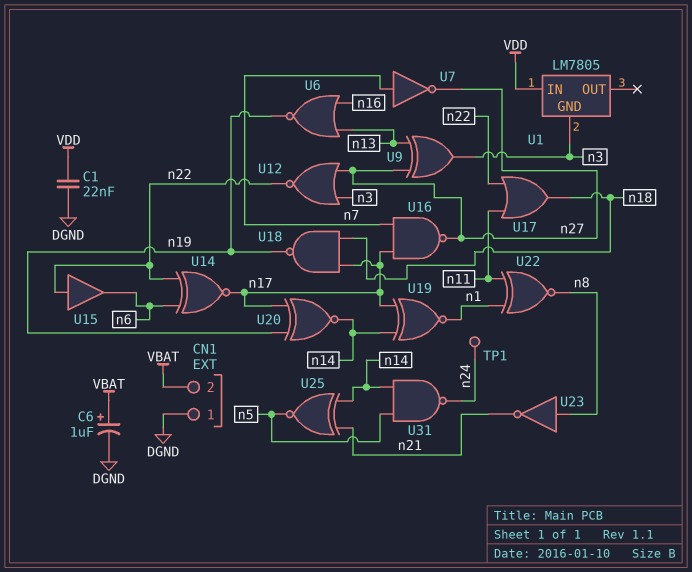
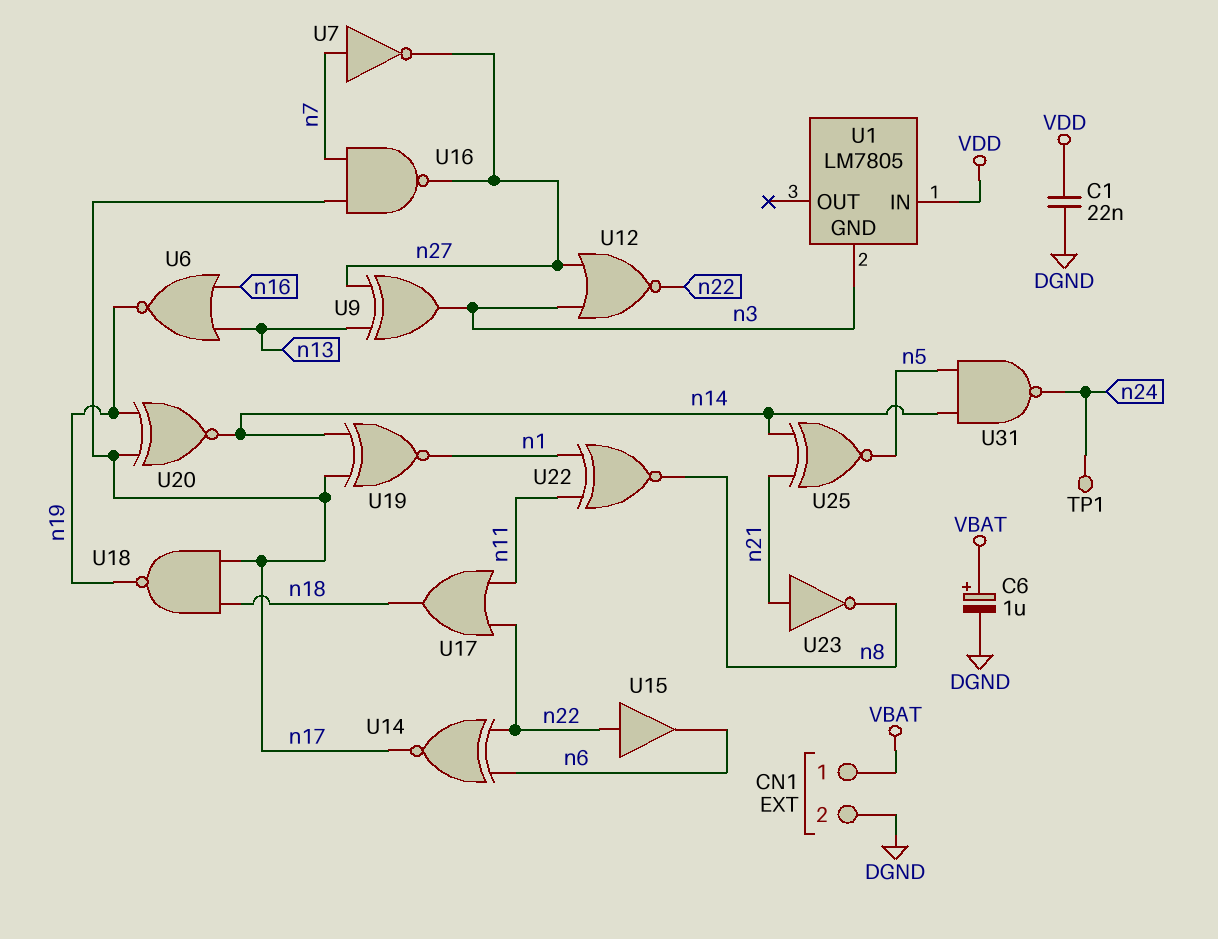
CN1 pin 1: DGND -> VBAT
CN1 pin 2: VBAT -> DGND
U23: NOT (in n8, out n21) -> NOT (in n21, out n8)

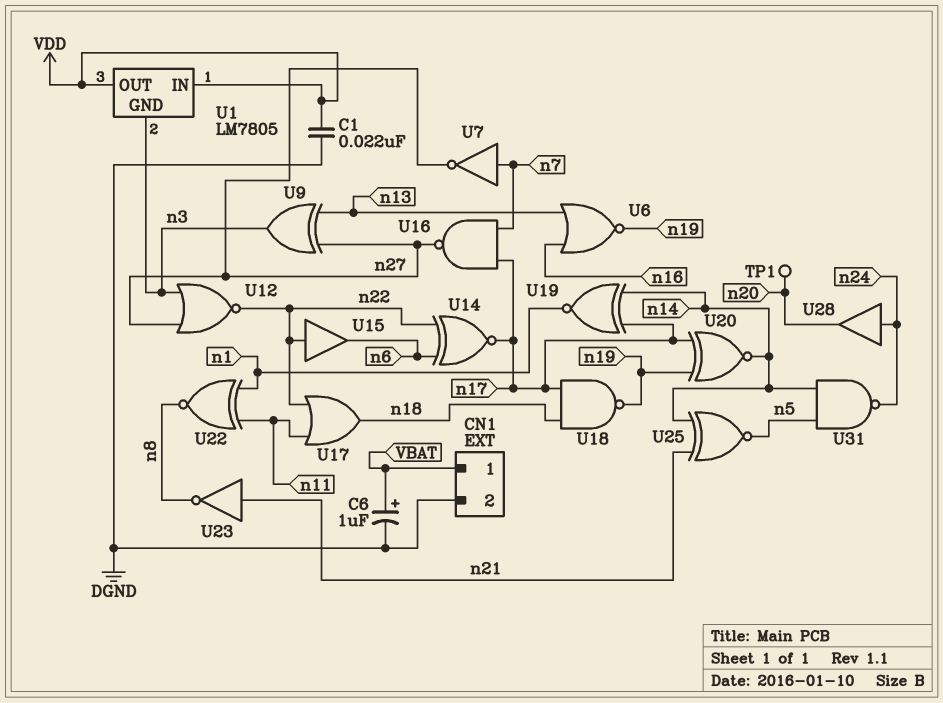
TP1: test point (n24) -> test point (n20)
U1 pin OUT: none -> VDD
U28: none -> buffer (in n24, out n20)

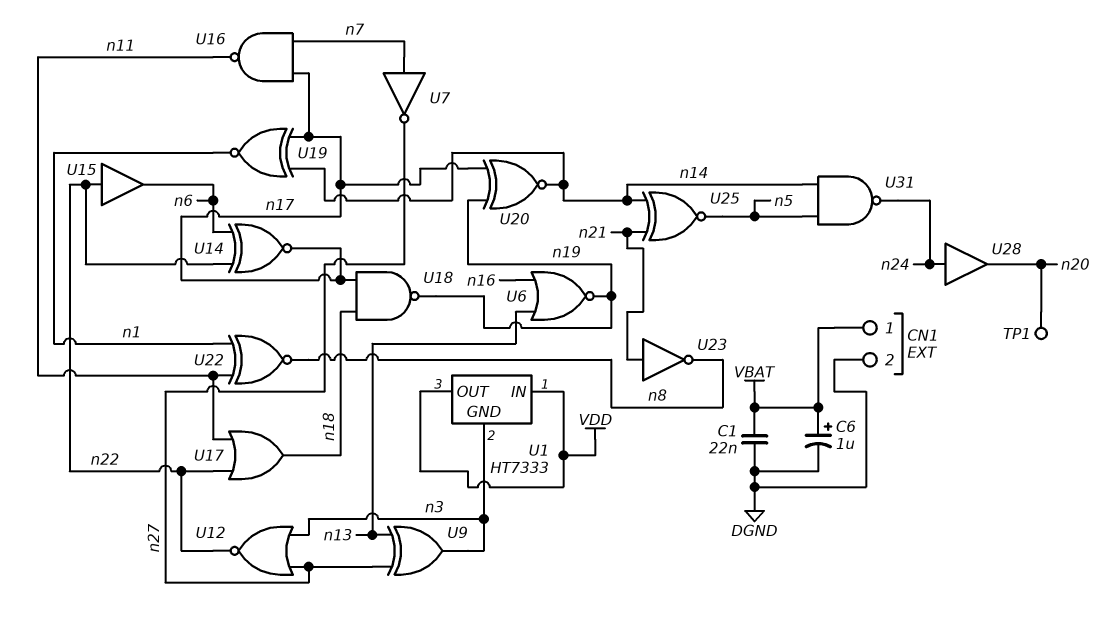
C1: 22nF (DGND, VDD) -> 22nF (DGND, VBAT)
U1: LM7805 -> HT7333
U16: NAND (in n7, in n17, out n27) -> NAND (in n7, in n17, out n11)

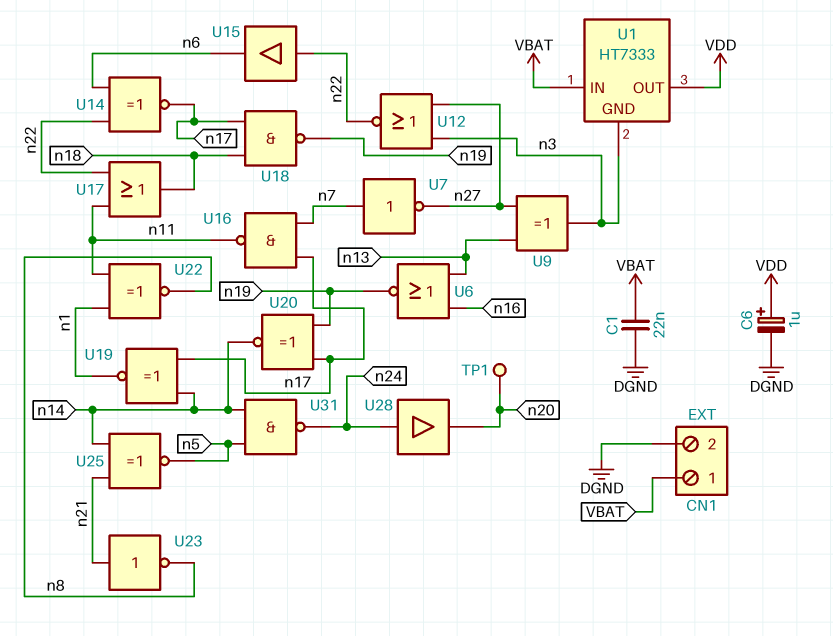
C6: 1uF (plus VBAT, minus DGND) -> 1uF (plus VDD, minus DGND)
U1 pin IN: VDD -> VBAT

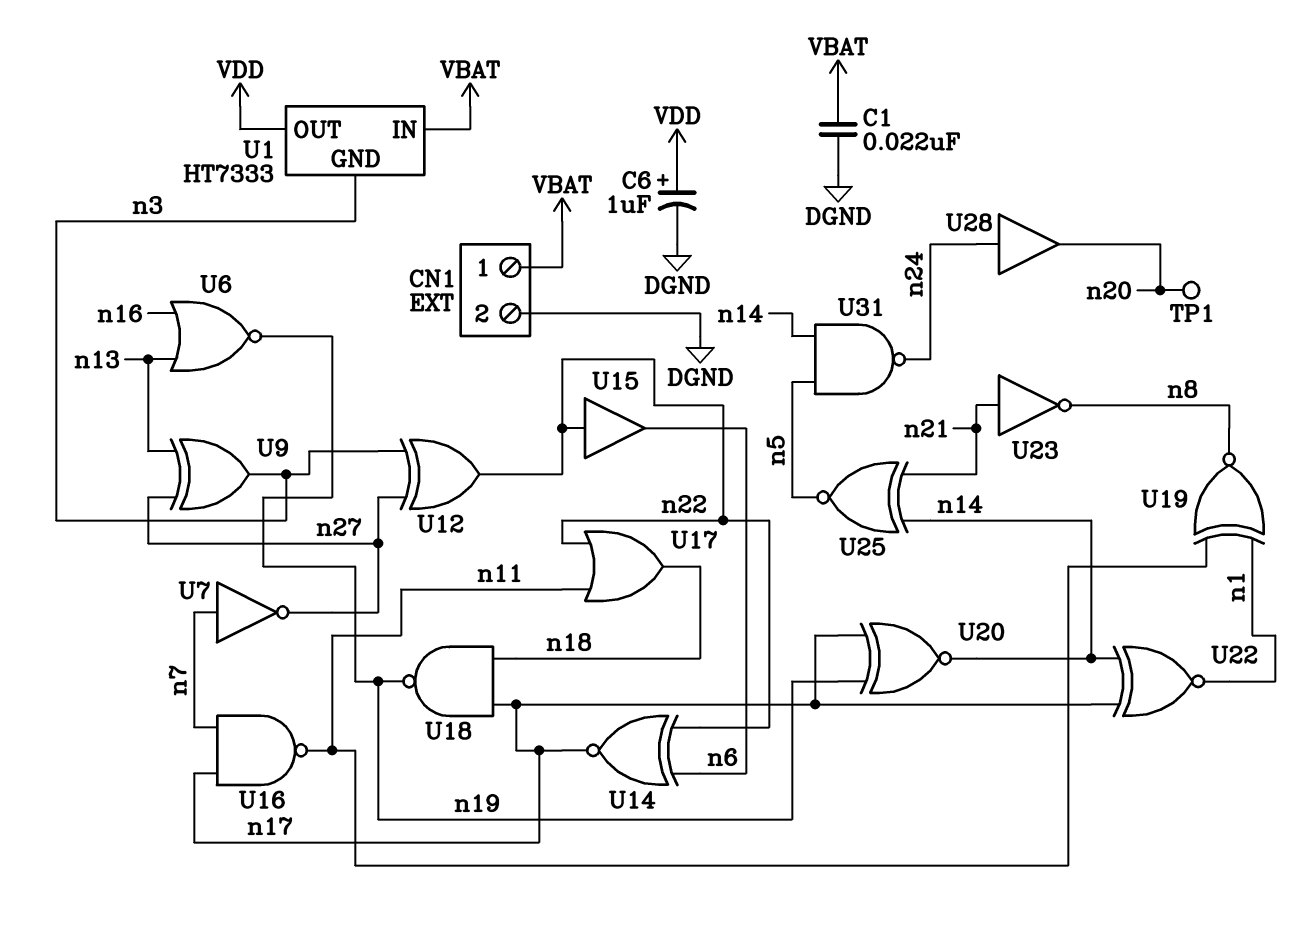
U12: NOR (in n3, in n27, out n22) -> XOR (in n3, in n27, out n22)
U19: XNOR (in n14, in n17, out n1) -> XNOR (in n1, in n11, out n8)
U22: XNOR (in n1, in n11, out n8) -> XNOR (in n14, in n17, out n1)

